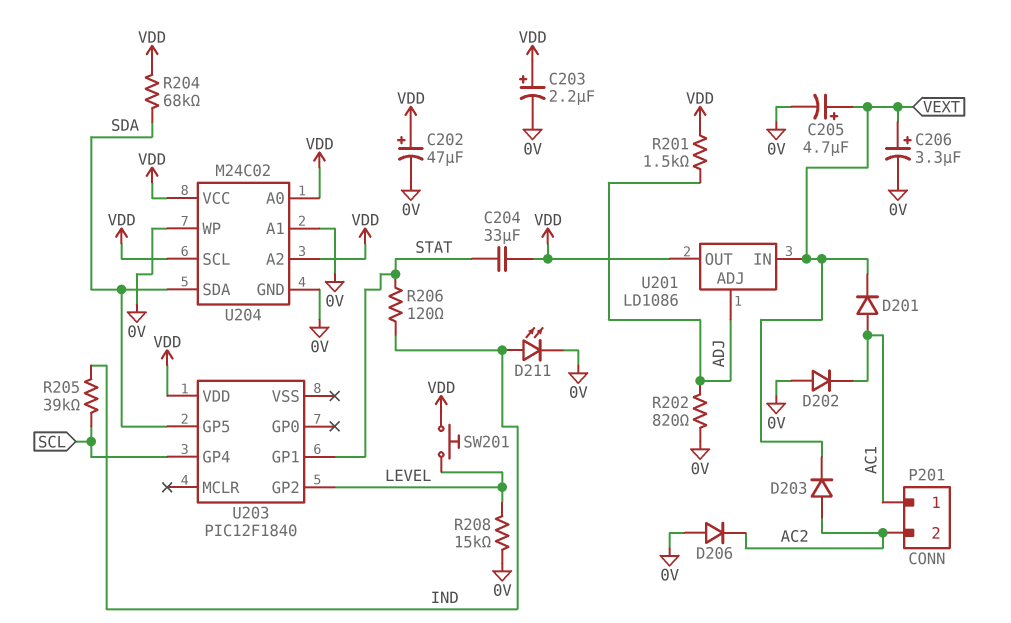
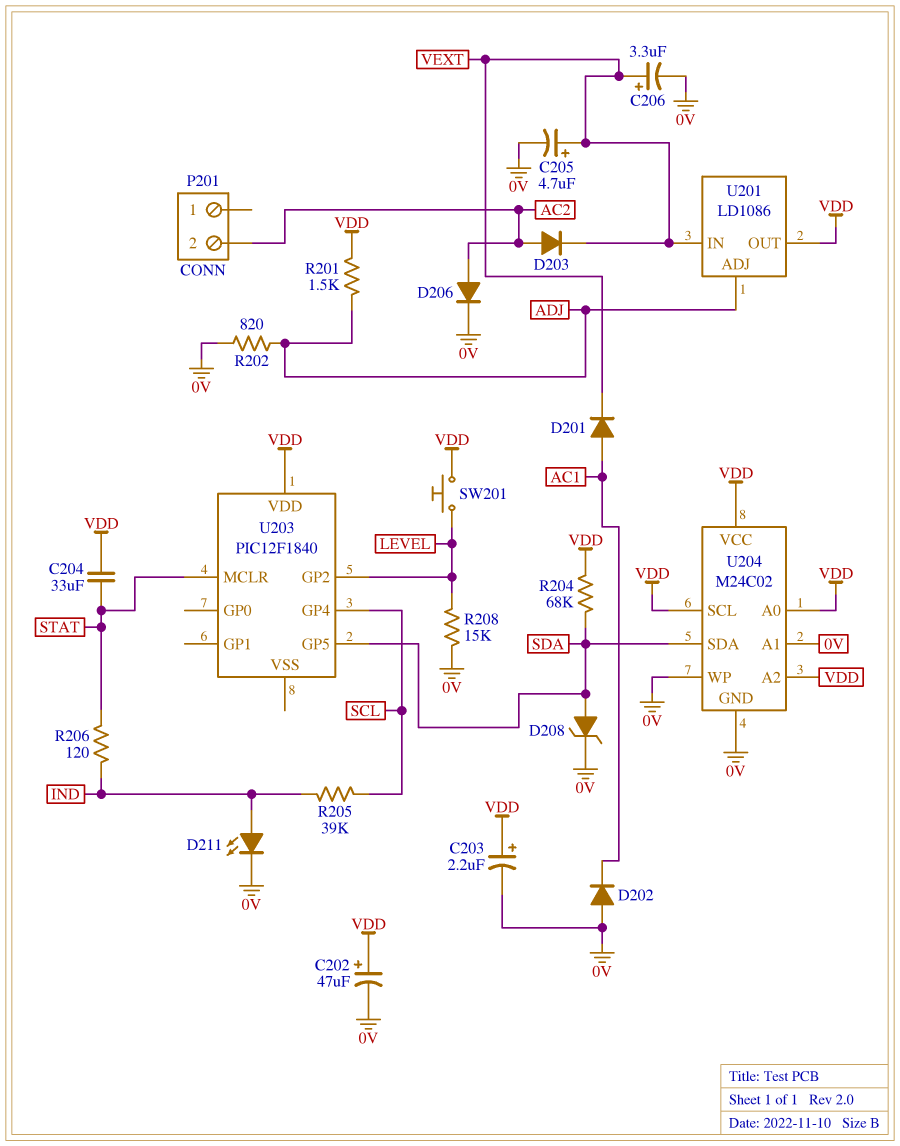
D206: diode (A 0V, K AC2) -> diode (A AC2, K 0V)
D208: none -> zener (A SDA, K 0V)
P201 pin 1: AC1 -> none
U203 pin GP1: STAT -> none
U203 pin MCLR: none -> STAT

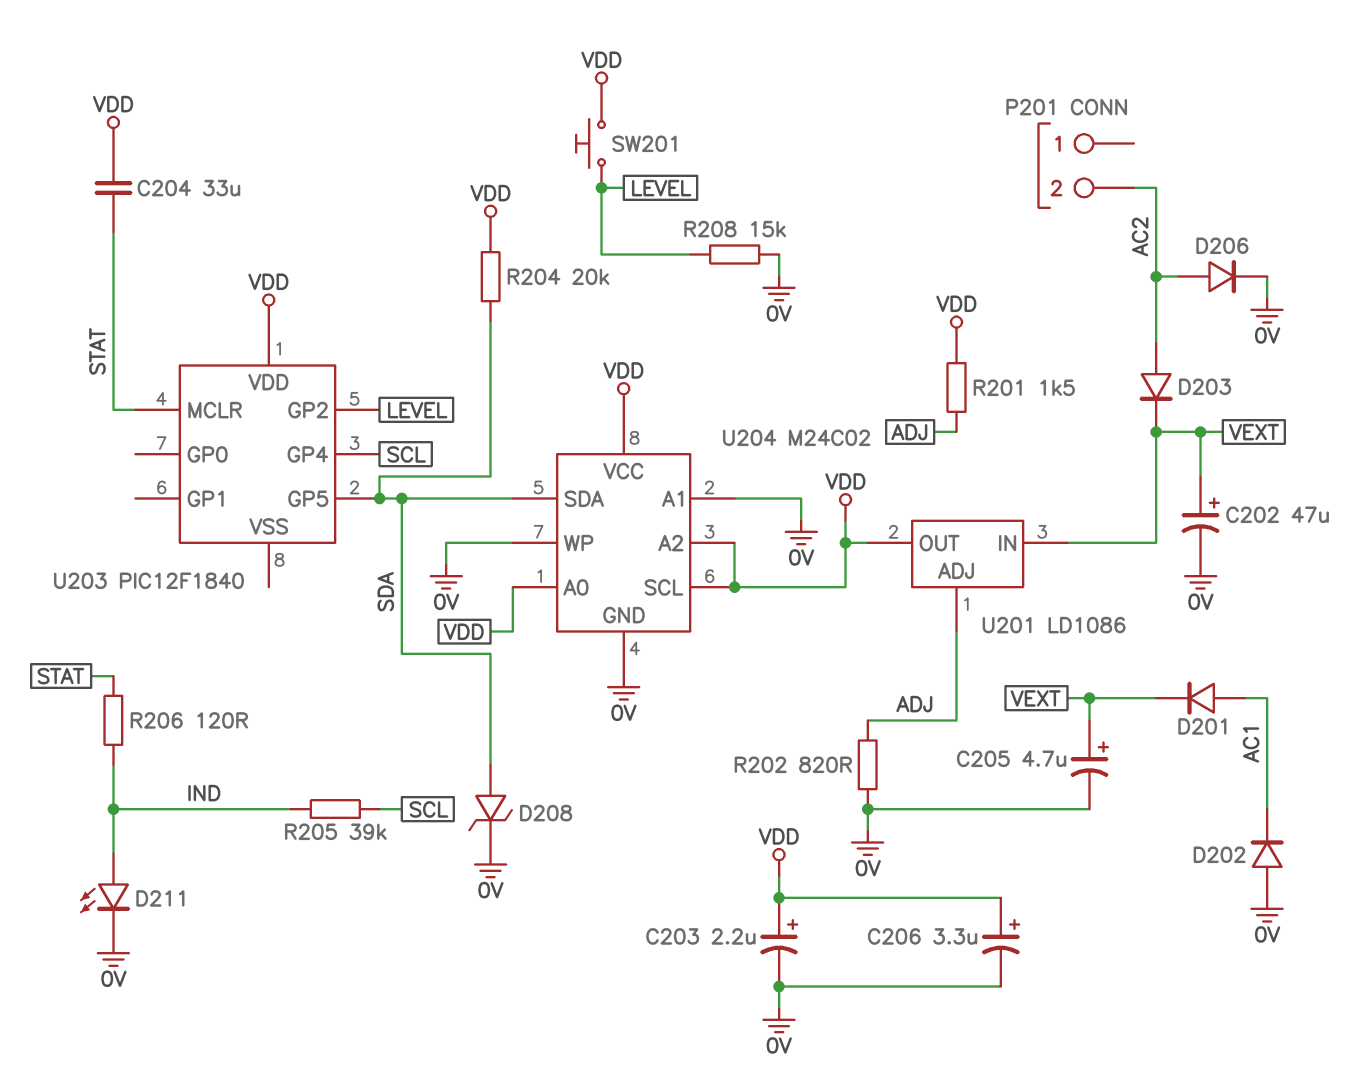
C202: 47uF (plus VDD, minus 0V) -> 47uF (plus VEXT, minus 0V)
C206: 3.3uF (plus VEXT, minus 0V) -> 3.3uF (plus VDD, minus 0V)
R204: 68k (SDA, VDD) -> 20k (SDA, VDD)

